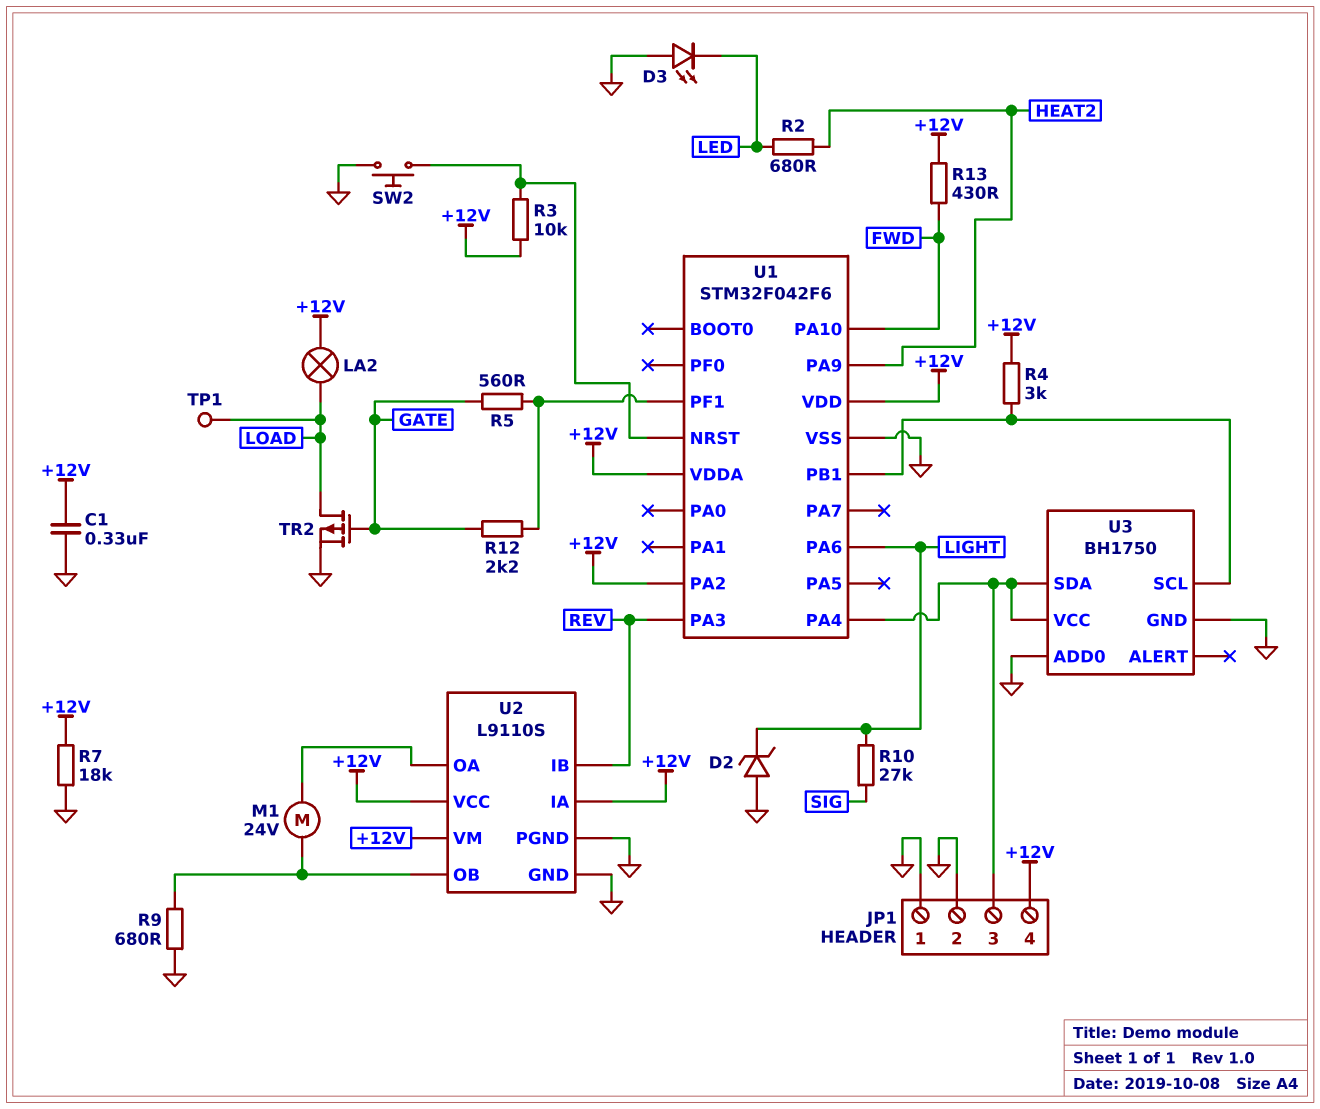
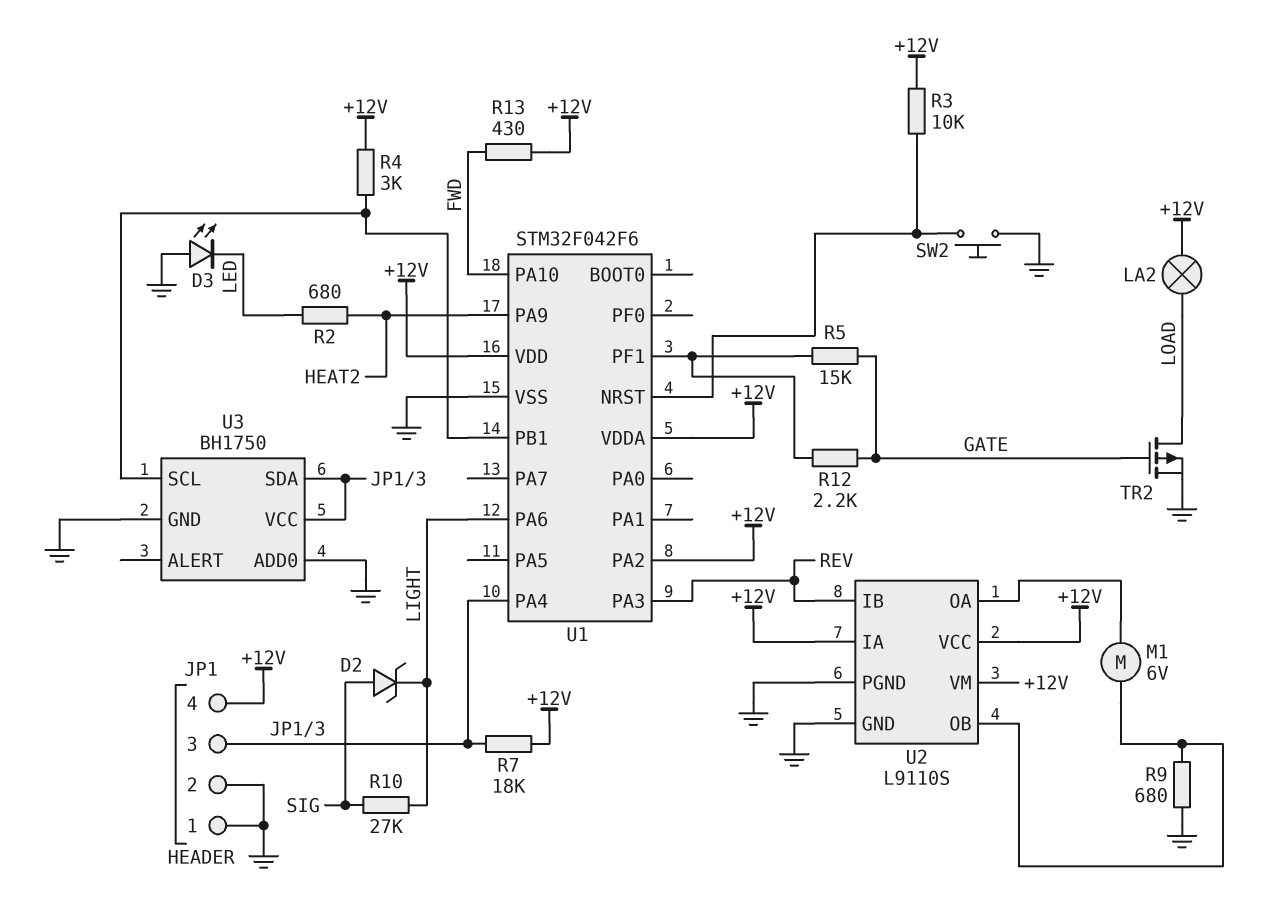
C1: 330nF (+12V, GND) -> none
D2: zener (A GND, K LIGHT) -> zener (A SIG, K LIGHT)
M1: motor 24V (U2/OA, U2/OB) -> motor 6V (U2/OA, U2/OB)
R5: 560 (GATE, U1/PF1) -> 15k (GATE, U1/PF1)
R7: 18k (+12V, GND) -> 18k (+12V, JP1/3)
TP1: test point (LOAD) -> none

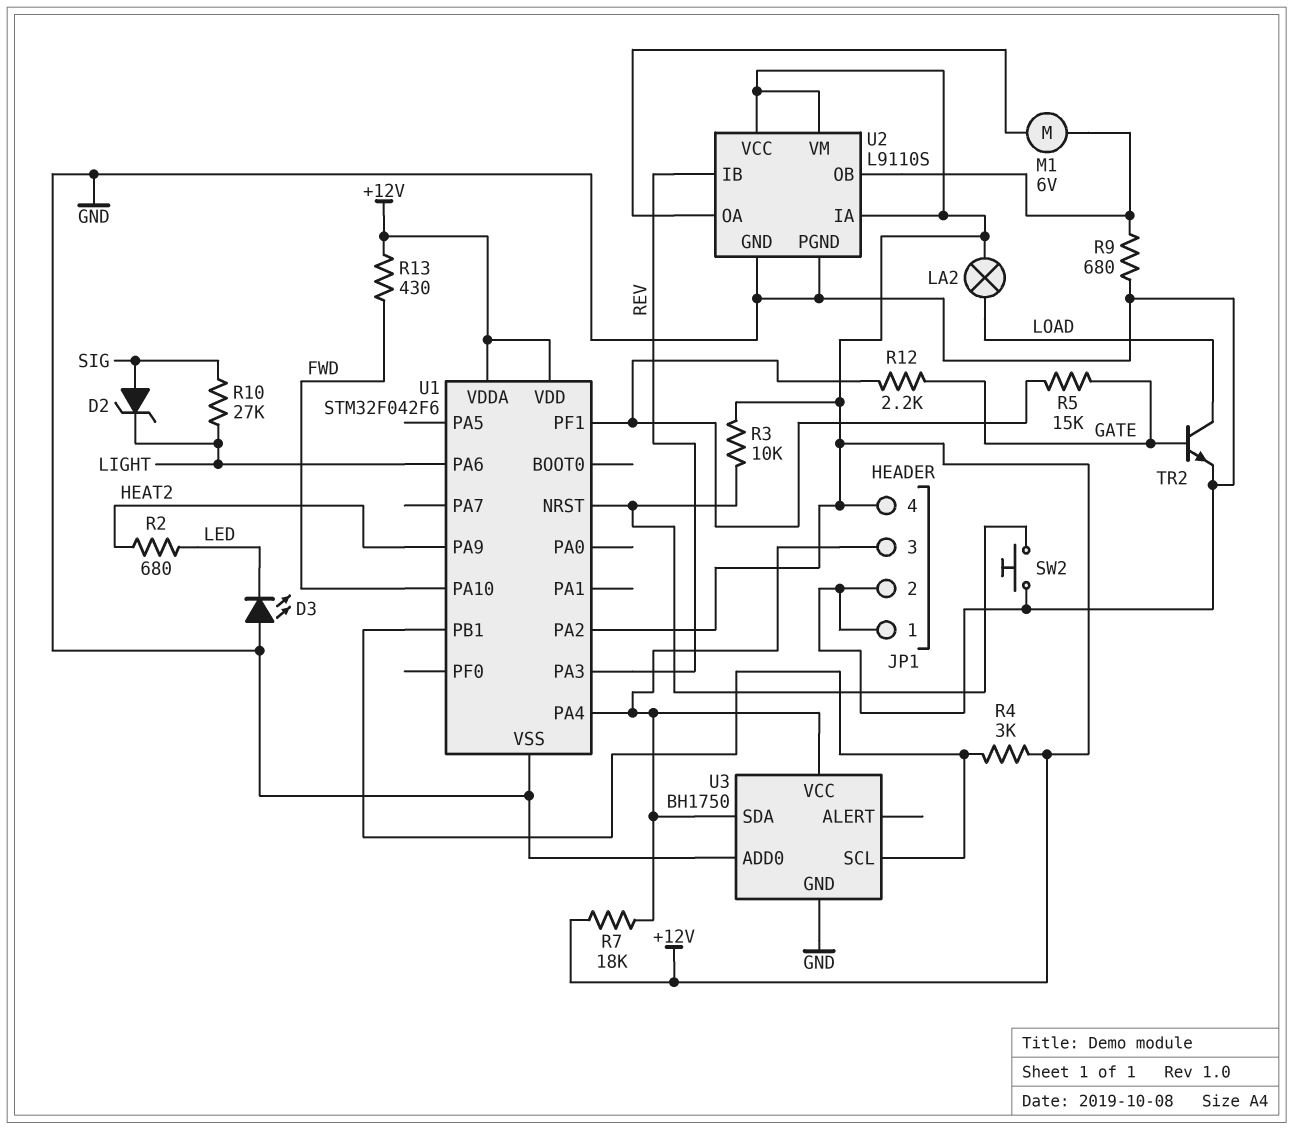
TR2: PMOS (G GATE, D LOAD, S GND) -> NPN (B GATE, C LOAD, E GND)

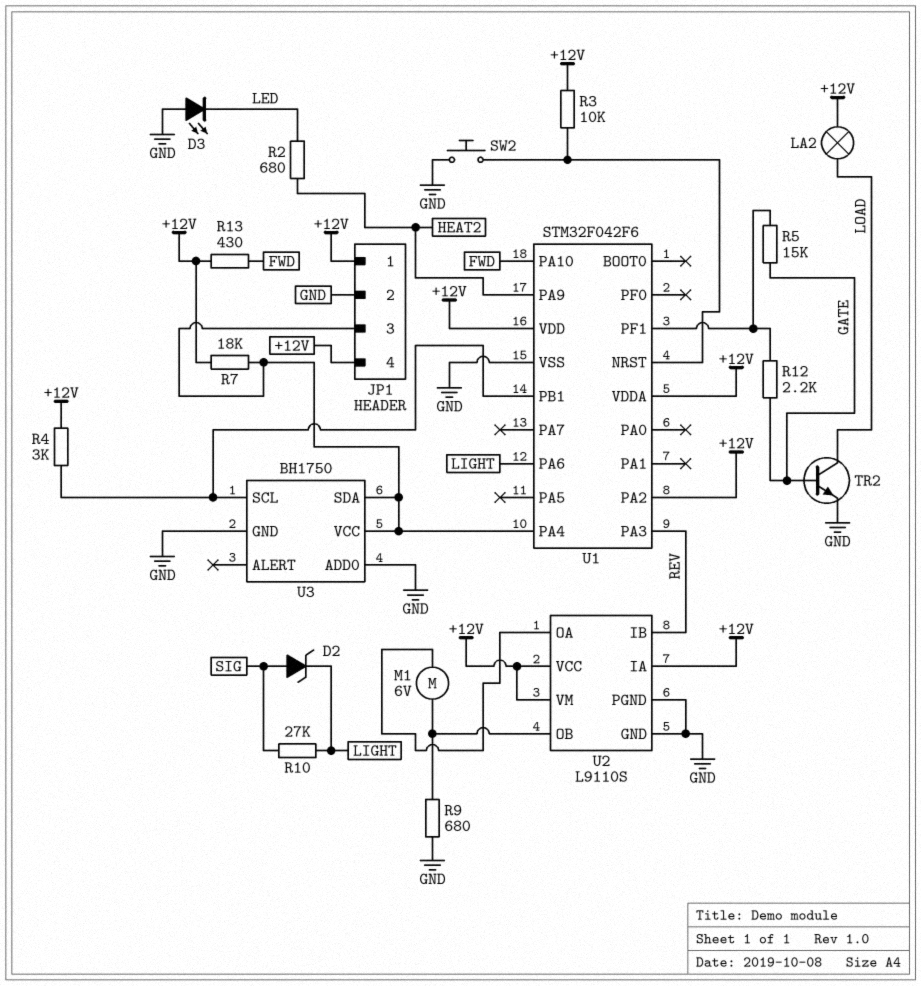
JP1 pin 1: GND -> +12V

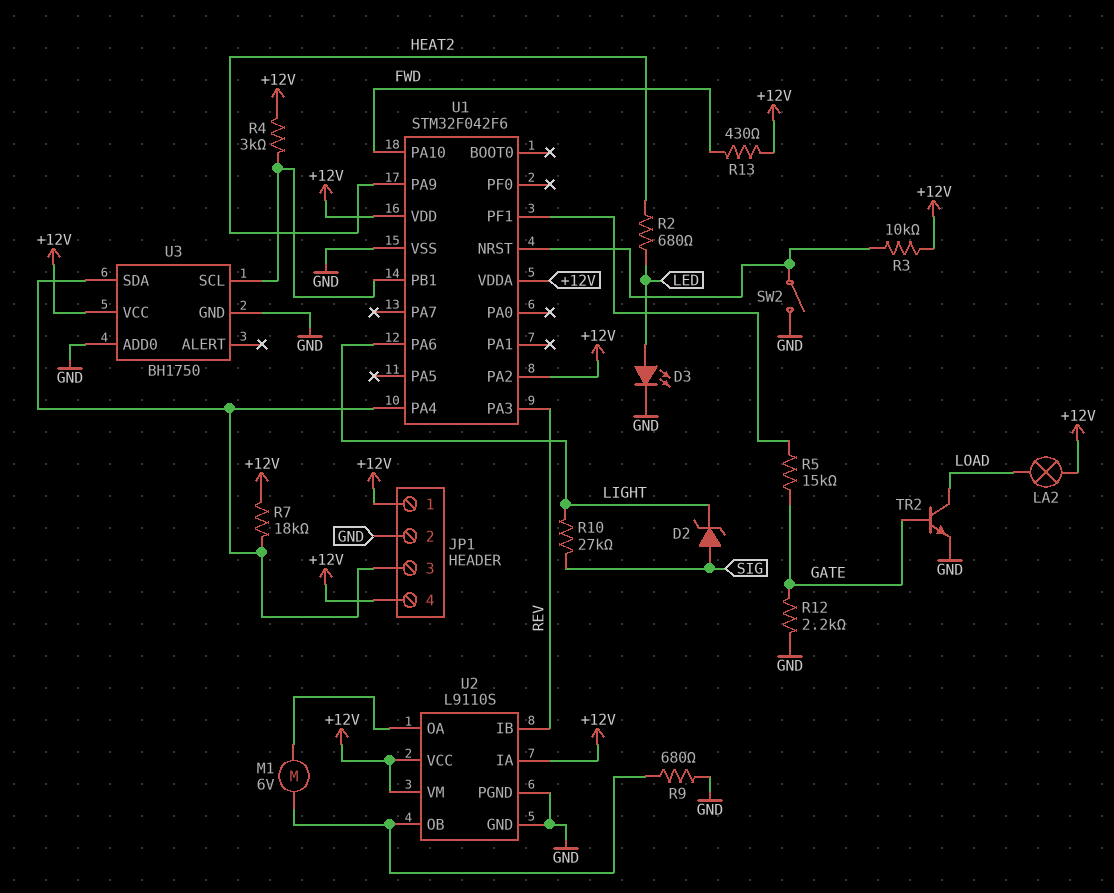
D3: LED (A GND, K LED) -> LED (A LED, K GND)
R12: 2.2k (GATE, U1/PF1) -> 2.2k (GATE, GND)
SW2: button (GND, U1/NRST) -> switch (GND, U1/NRST)
U3 pin VCC: JP1/3 -> +12V

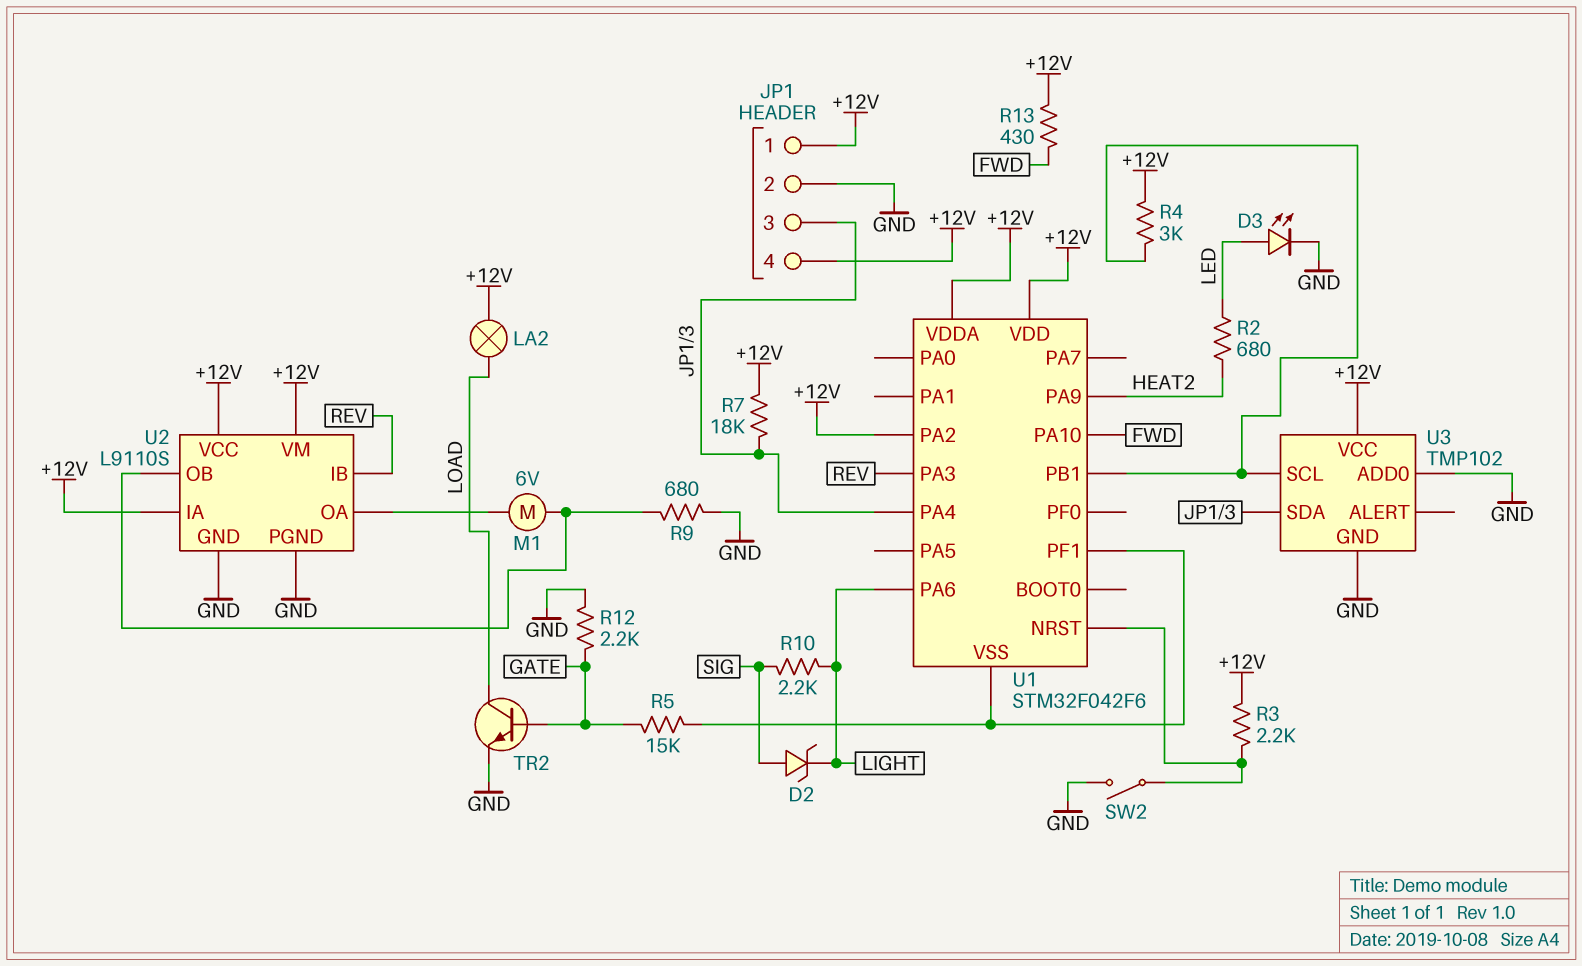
R3: 10k (+12V, U1/NRST) -> 2.2k (+12V, U1/NRST)
R10: 27k (LIGHT, SIG) -> 2.2k (LIGHT, SIG)
U1 pin VSS: GND -> U1/PF1
U3: BH1750 -> TMP102

